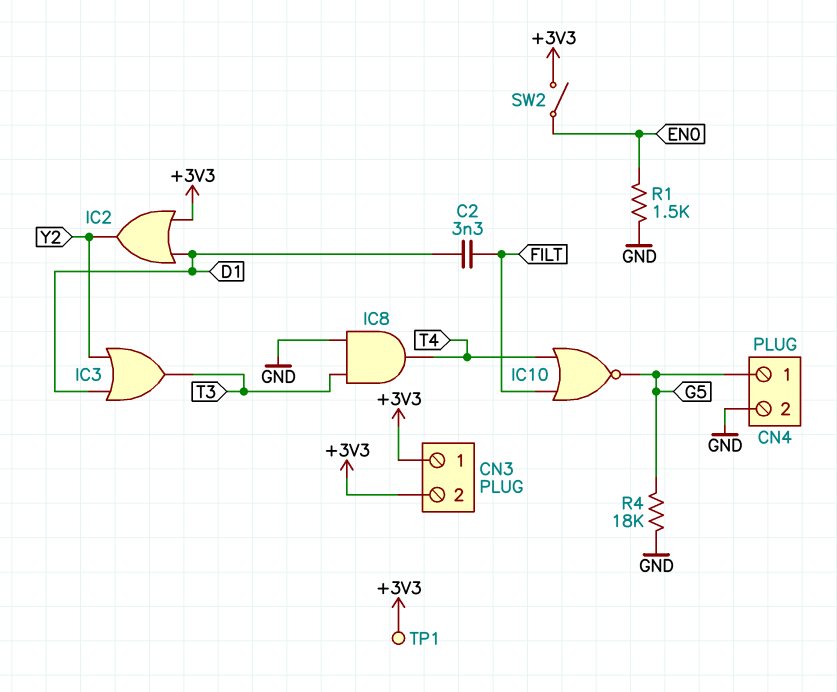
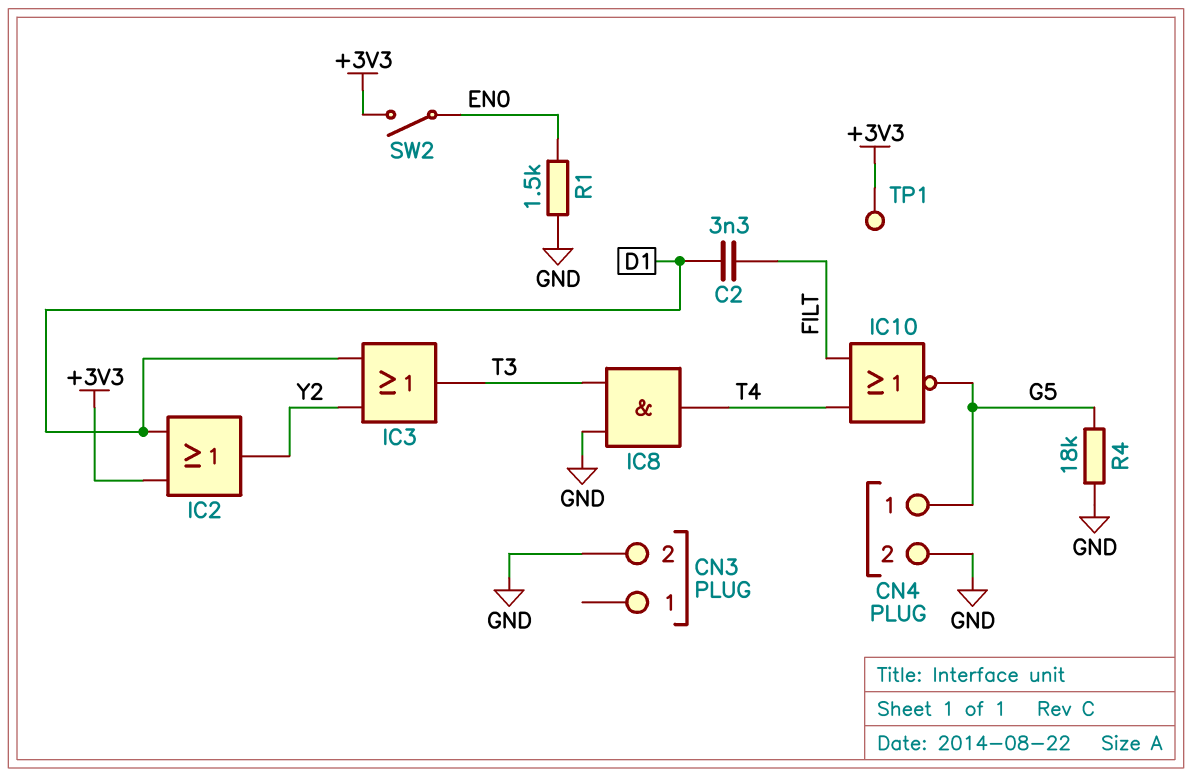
CN3 pin 1: +3V3 -> none
CN3 pin 2: +3V3 -> GND

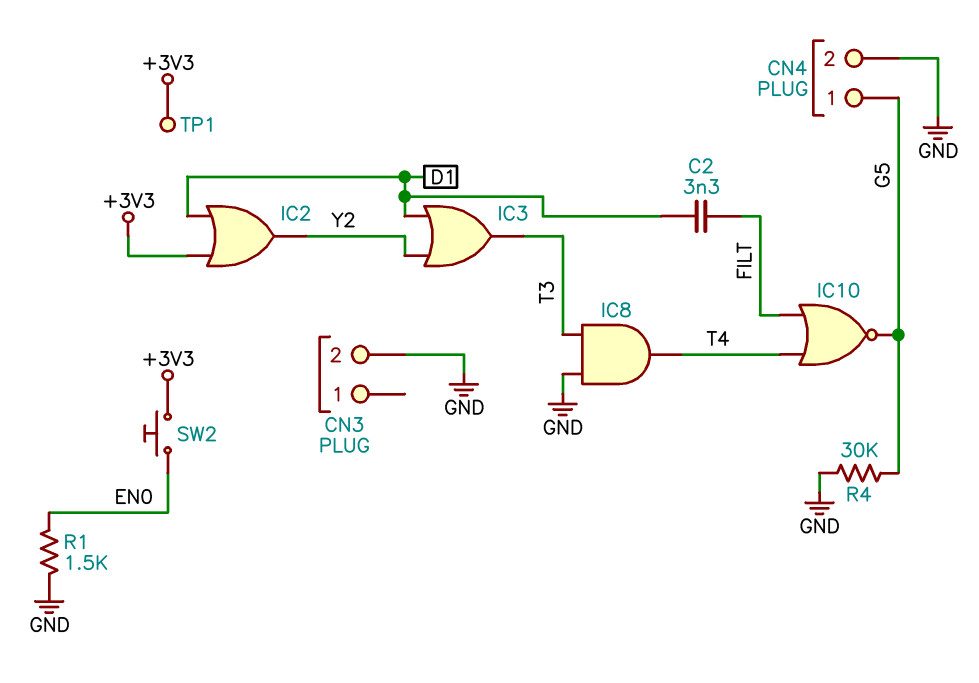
R4: 18k (G5, GND) -> 30k (G5, GND)
SW2: switch (+3V3, EN0) -> button (+3V3, EN0)

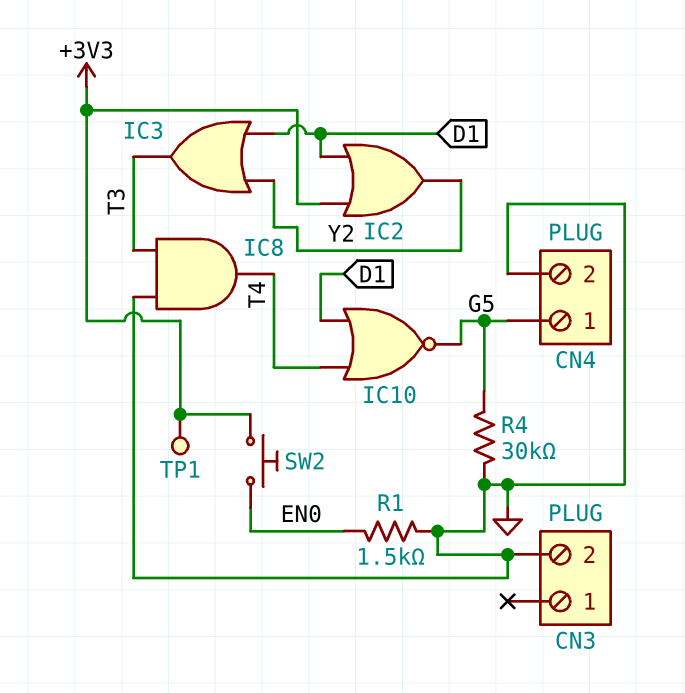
C2: 3.3nF (D1, FILT) -> none
IC10: NOR (in FILT, in T4, out G5) -> NOR (in D1, in T4, out G5)

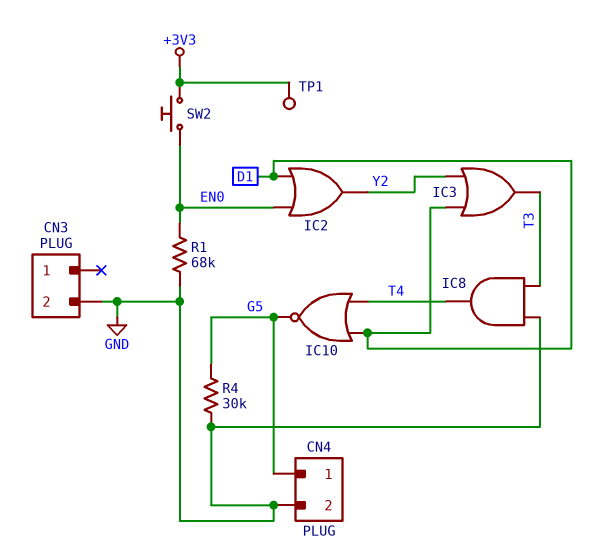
IC2: OR (in +3V3, in D1, out Y2) -> OR (in D1, in EN0, out Y2)
R1: 1.5k (EN0, GND) -> 68k (EN0, GND)

